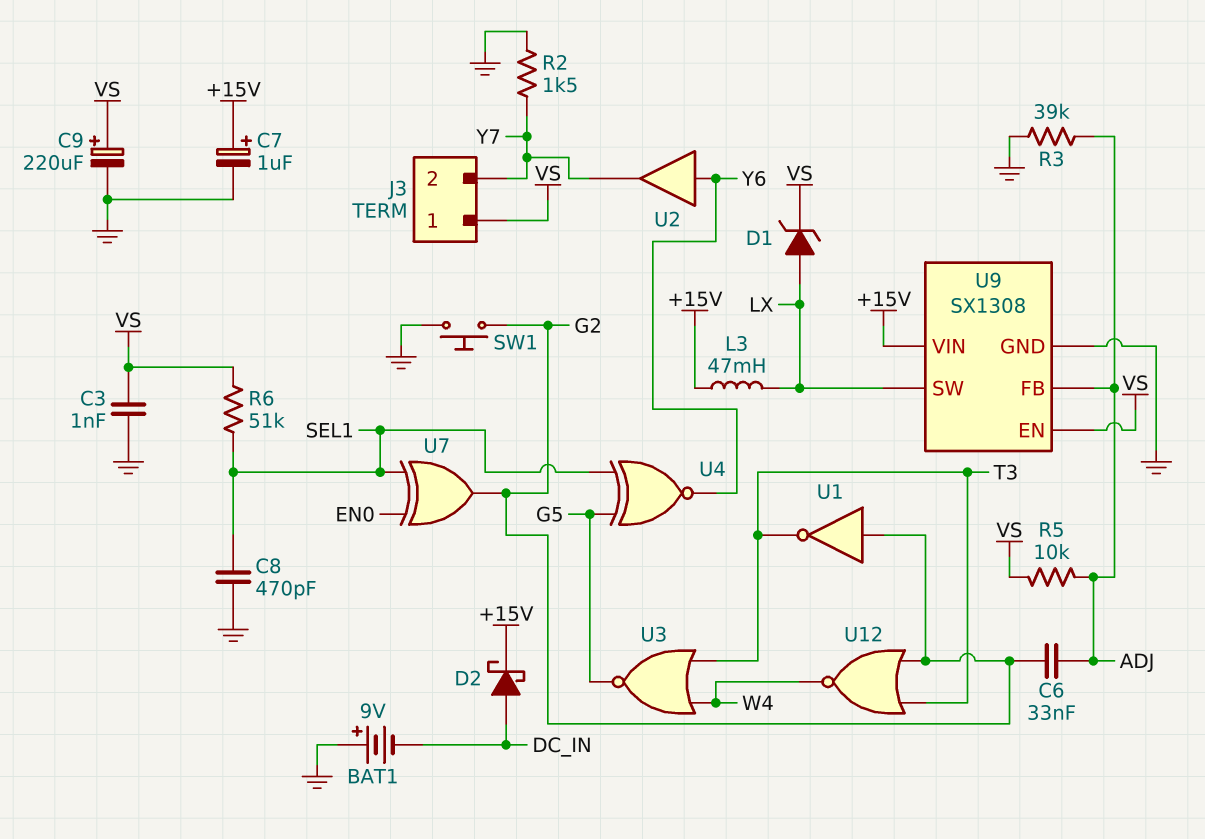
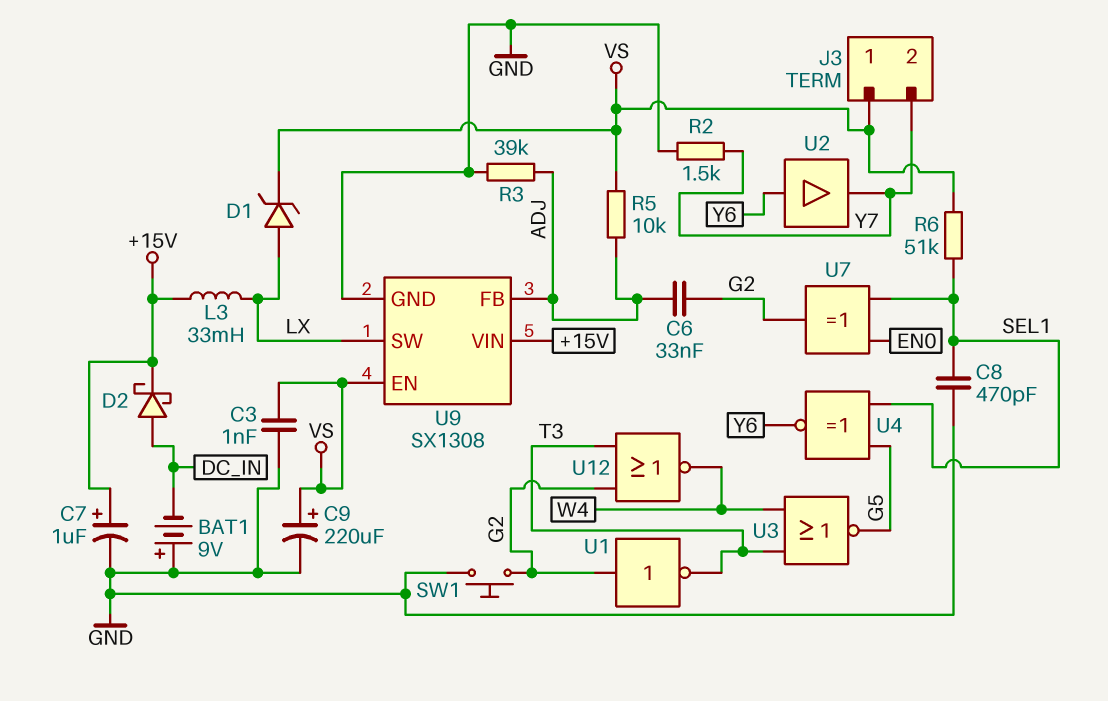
L3: 47mH (+15V, LX) -> 33mH (+15V, LX)

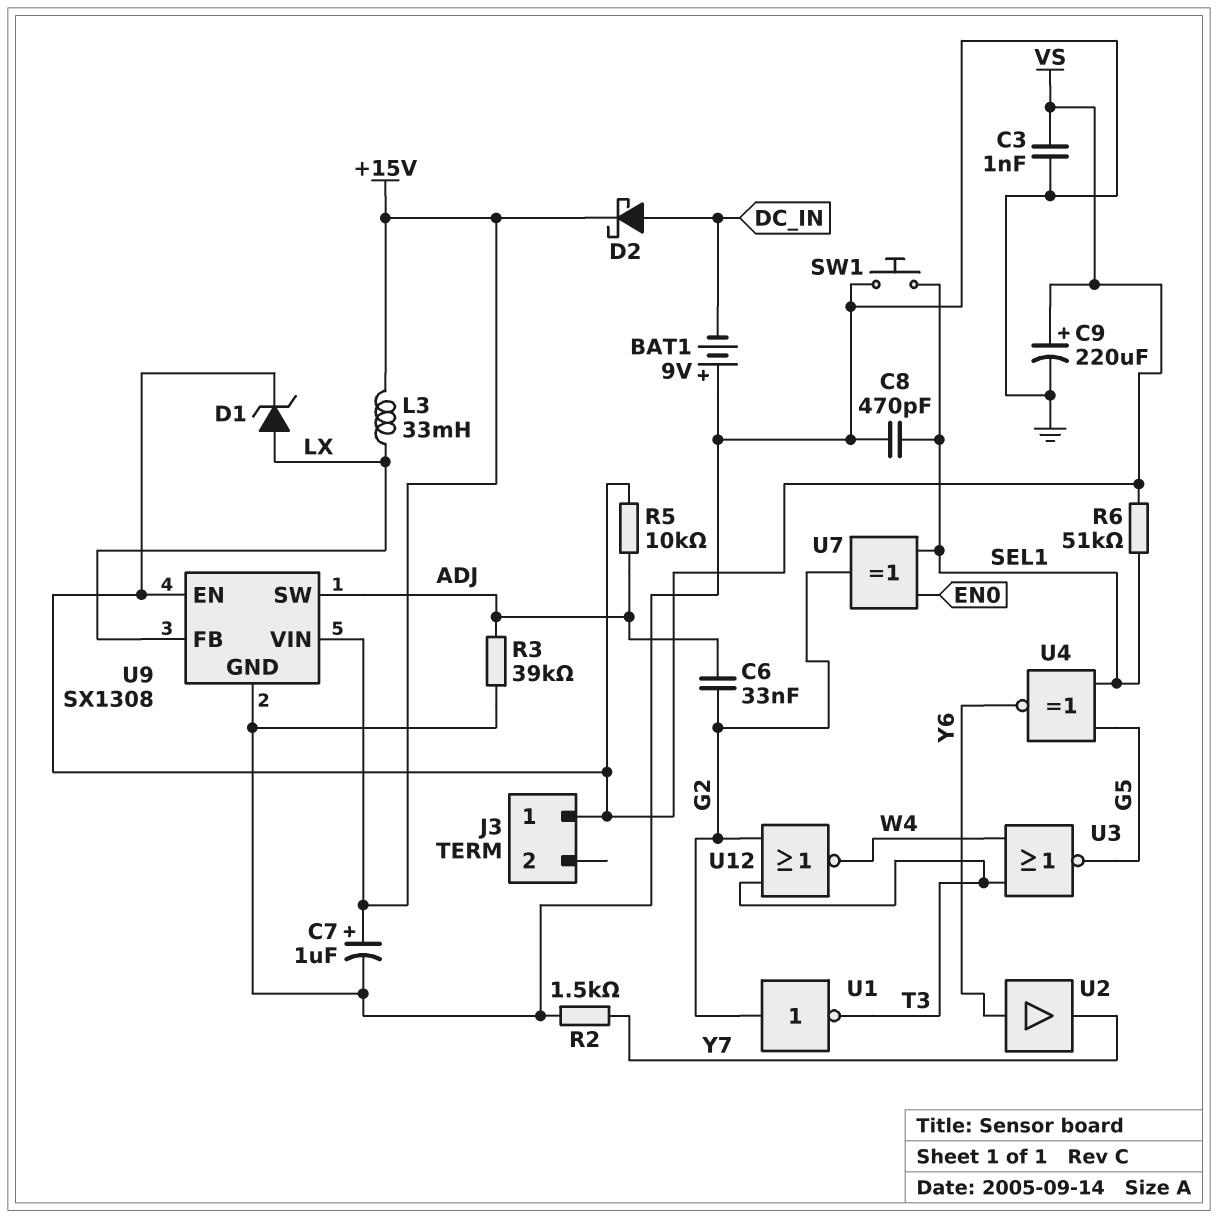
J3 pin 2: Y7 -> none
SW1: button (G2, GND) -> button (GND, SEL1)
U9 pin FB: ADJ -> LX
U9 pin SW: LX -> ADJ

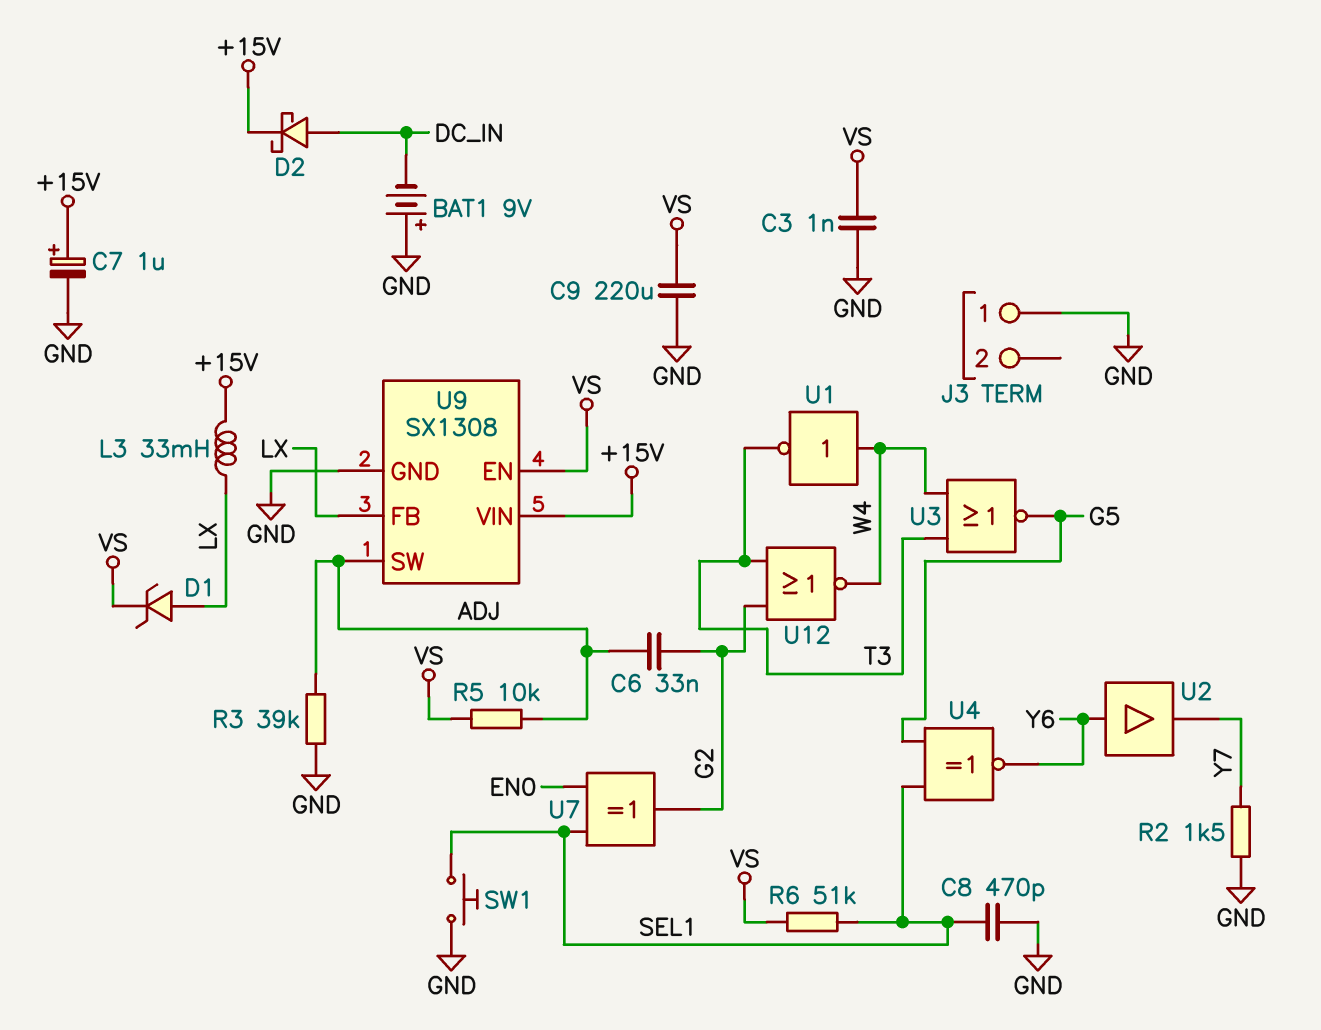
C9: 220uF (plus VS, minus GND) -> 220uF (GND, VS)
J3 pin 1: VS -> GND
U1: NOT (in G2, out T3) -> NOT (in W4, out T3)

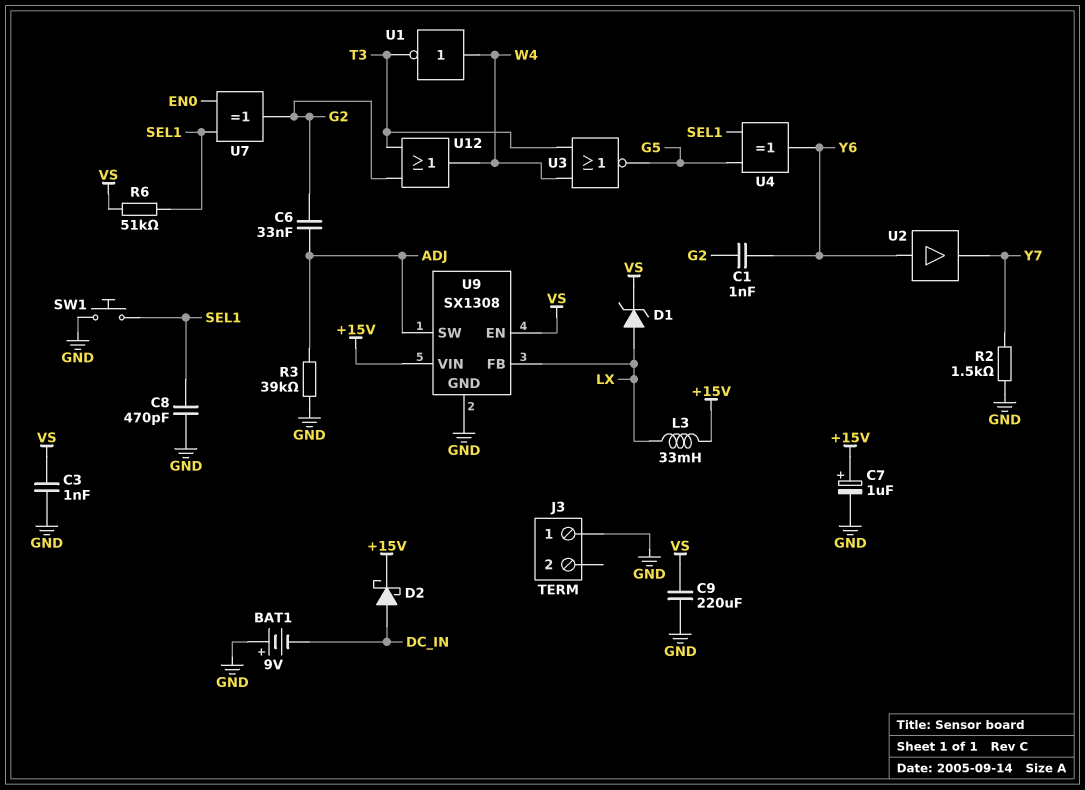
C1: none -> 1nF (G2, Y6)
R5: 10k (ADJ, VS) -> none
U4: XNOR (in G5, in SEL1, out Y6) -> XOR (in G5, in SEL1, out Y6)
U12: NOR (in G2, in T3, out W4) -> OR (in G2, in T3, out W4)

